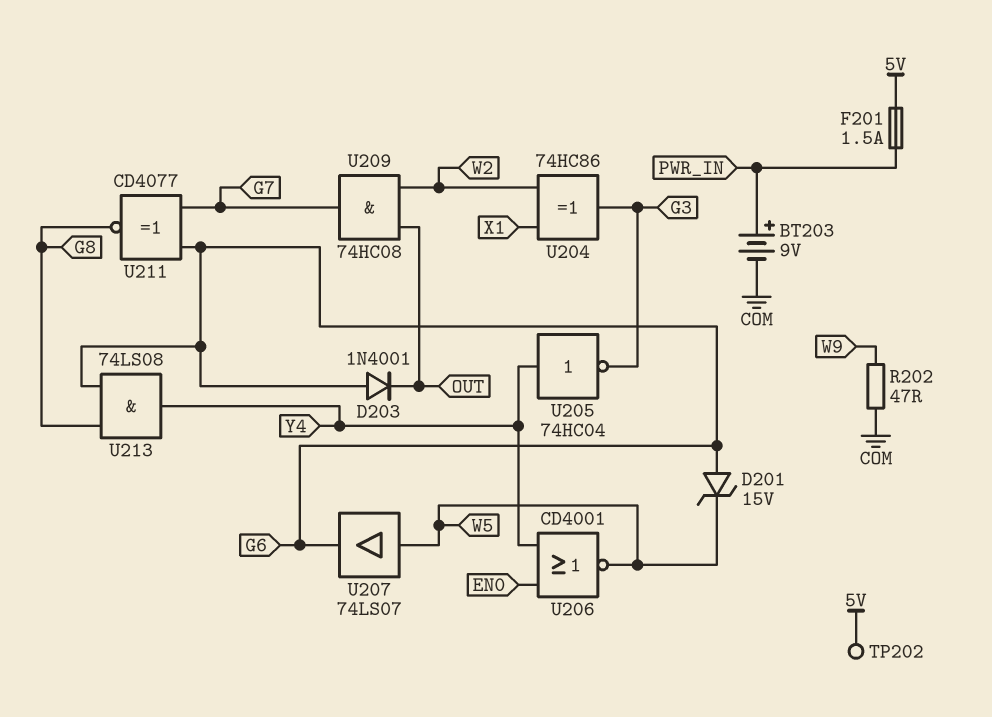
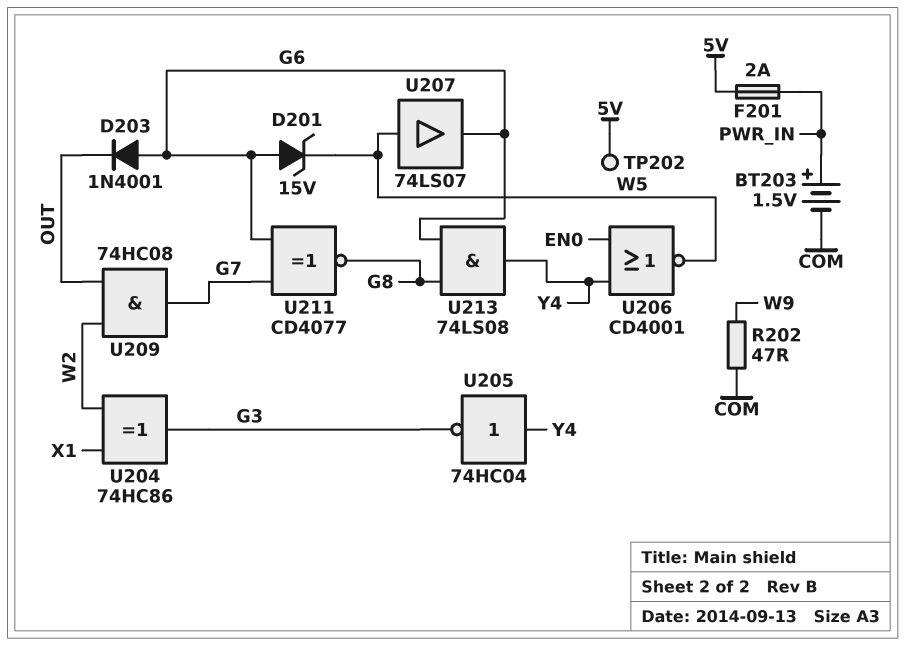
BT203: 9V (plus PWR_IN, minus COM) -> 1.5V (plus PWR_IN, minus COM)
F201: 1.5A (5V, PWR_IN) -> 2A (5V, PWR_IN)

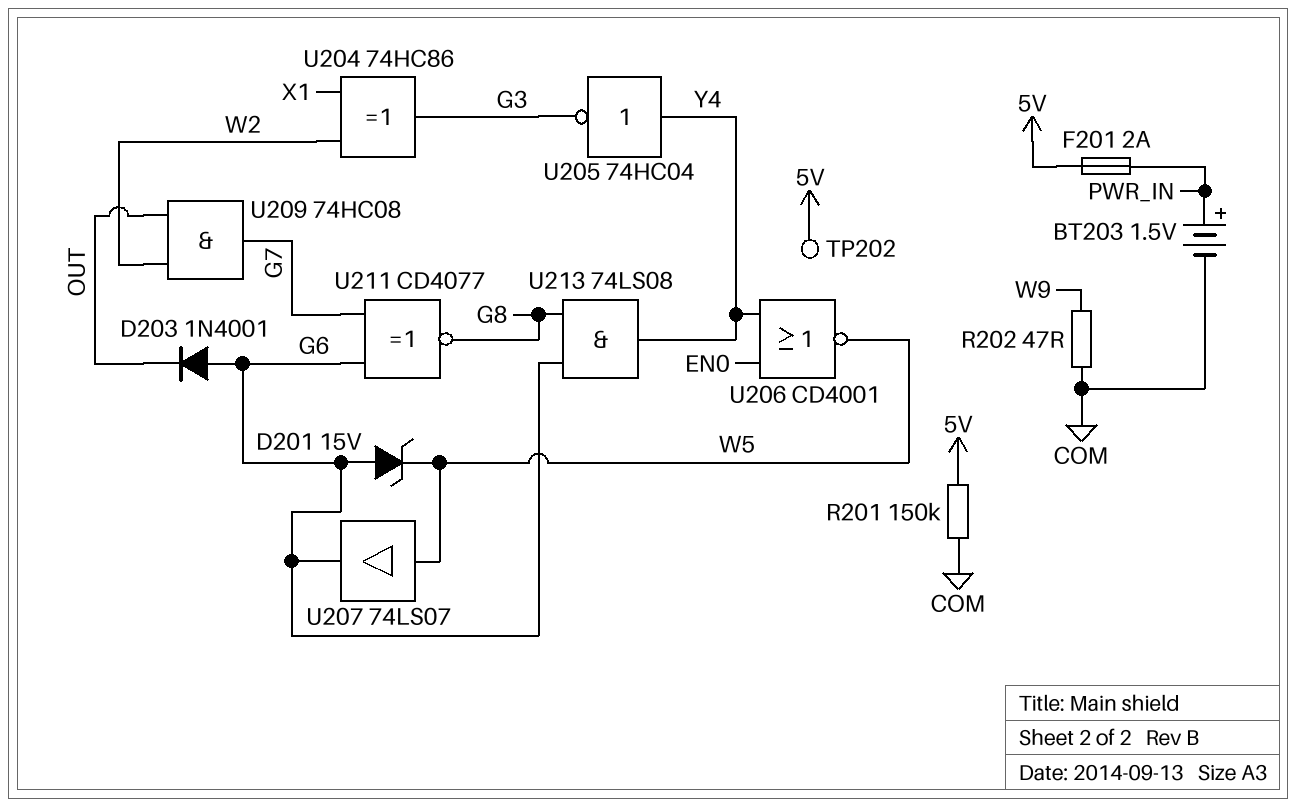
R201: none -> 150k (5V, COM)

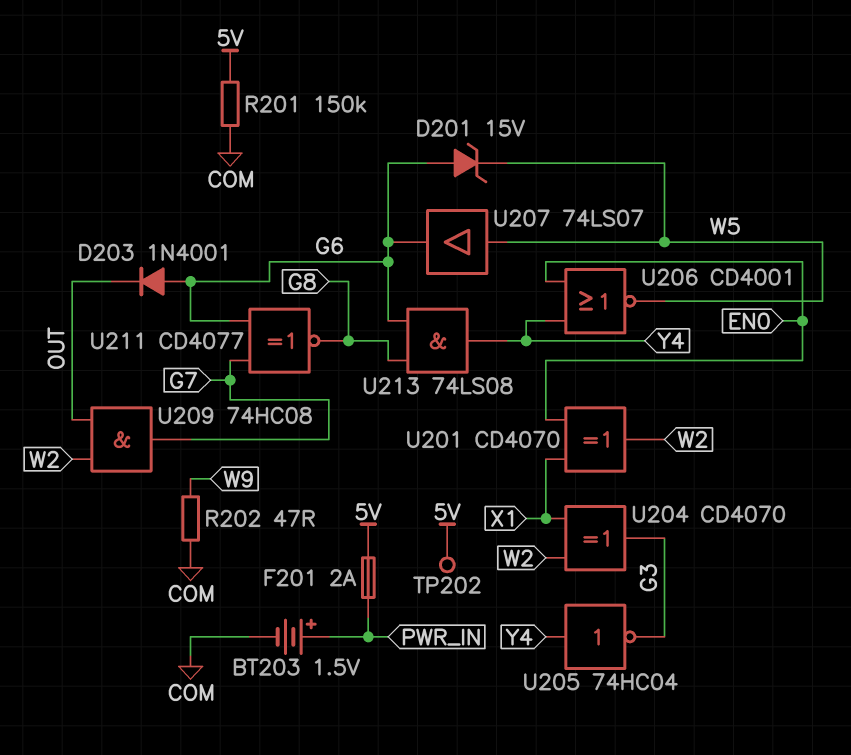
U201: none -> XOR CD4070 (in EN0, in X1, out W2)
U204: XOR 74HC86 (in W2, in X1, out G3) -> XOR CD4070 (in W2, in X1, out G3)

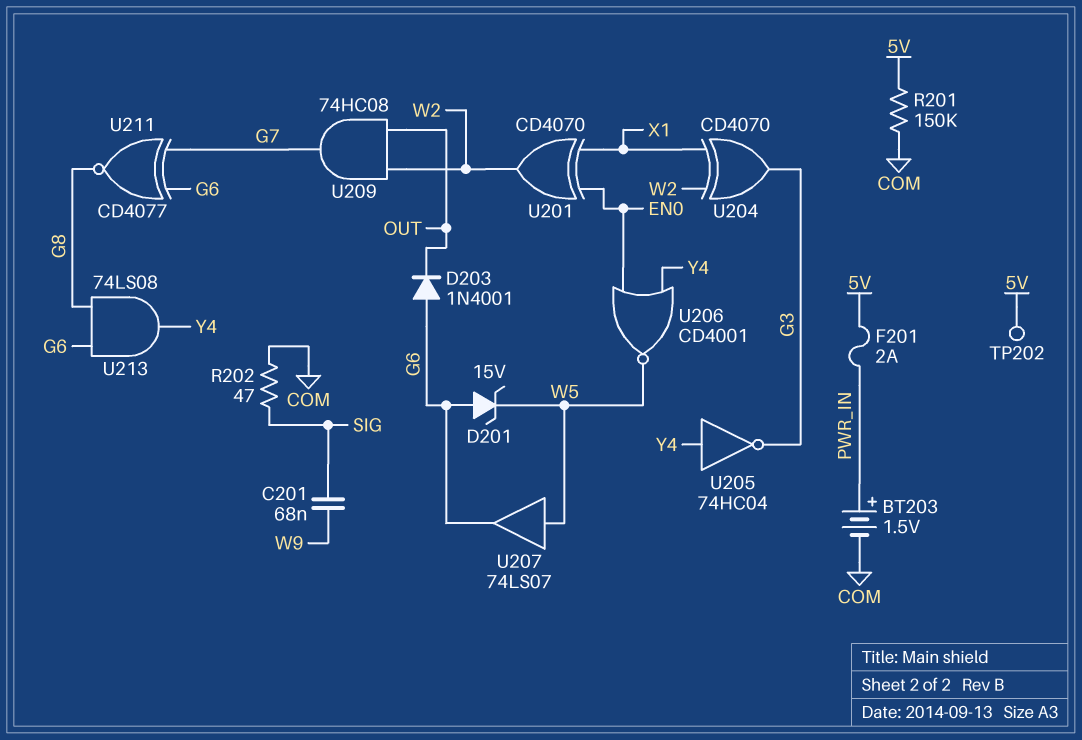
C201: none -> 68nF (SIG, W9)
R202: 47 (COM, W9) -> 47 (COM, SIG)

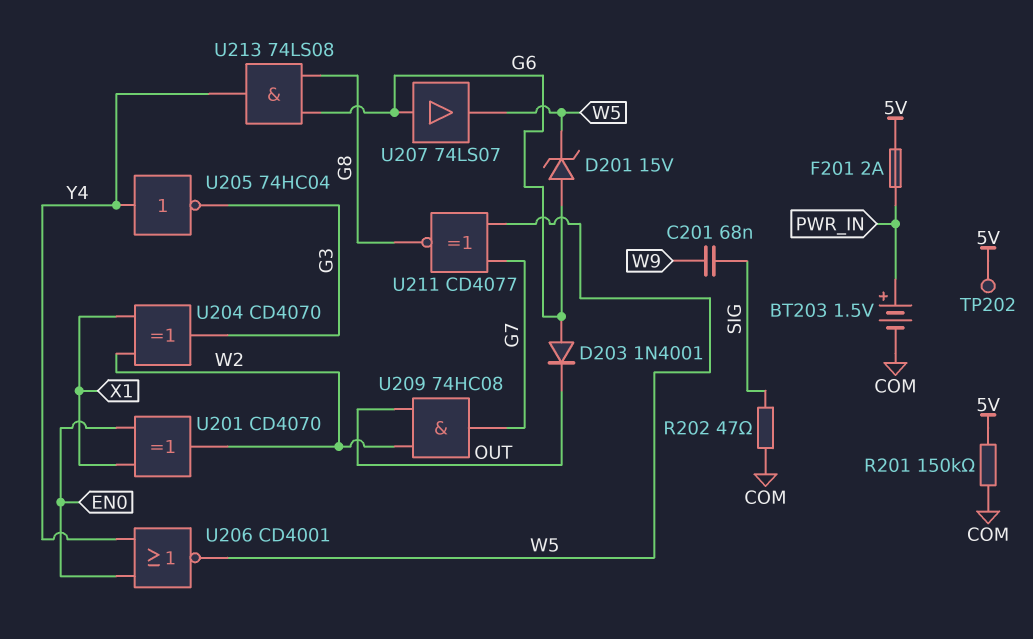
U207: buffer 74LS07 (in W5, out G6) -> buffer 74LS07 (in G6, out W5)
U211: XNOR CD4077 (in G6, in G7, out G8) -> XNOR CD4077 (in G7, in W5, out G8)

